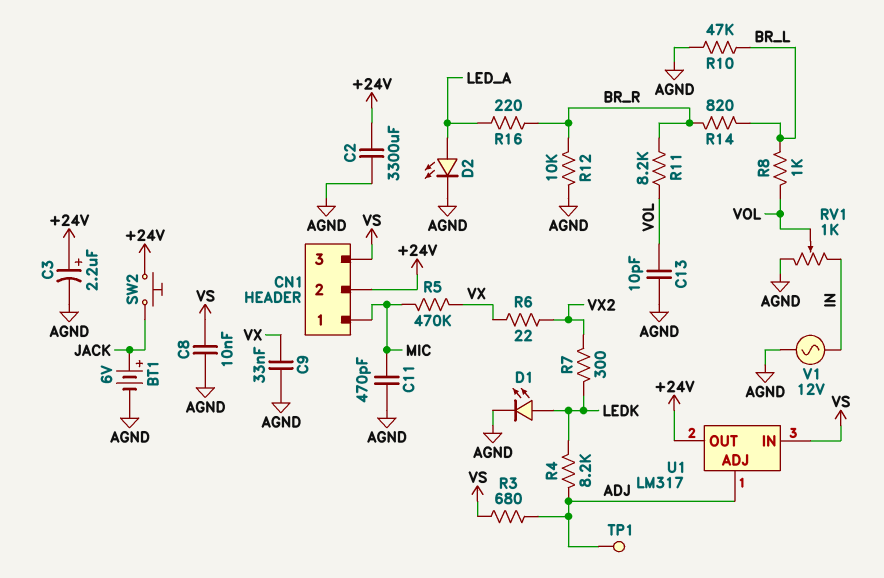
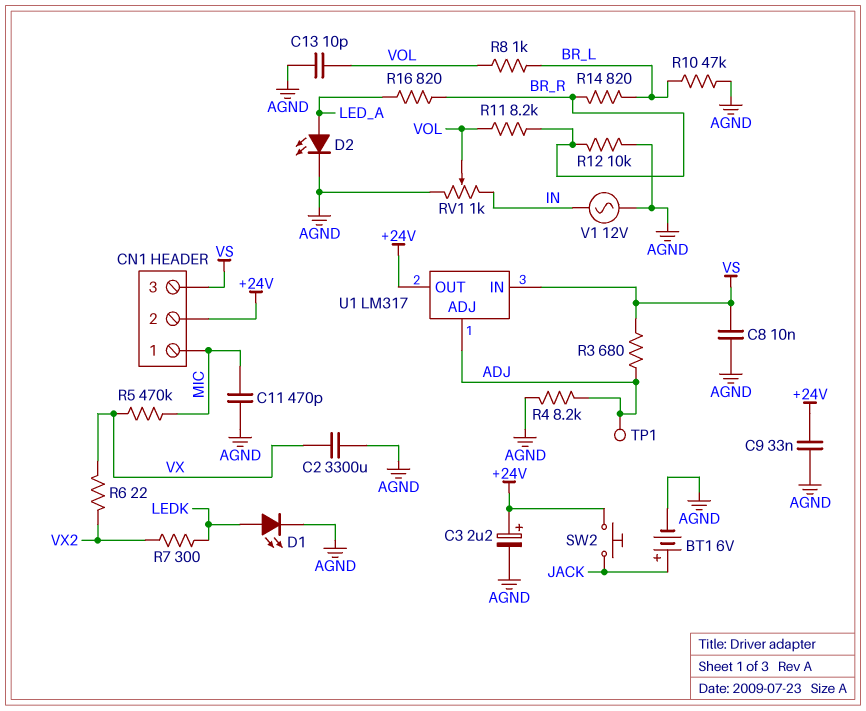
C2: 3300uF (+24V, AGND) -> 3300uF (AGND, VX)
C9: 33nF (AGND, VX) -> 33nF (+24V, AGND)
R4: 8.2k (ADJ, LEDK) -> 8.2k (ADJ, AGND)
R16: 220 (BR_R, LED_A) -> 820 (BR_R, LED_A)

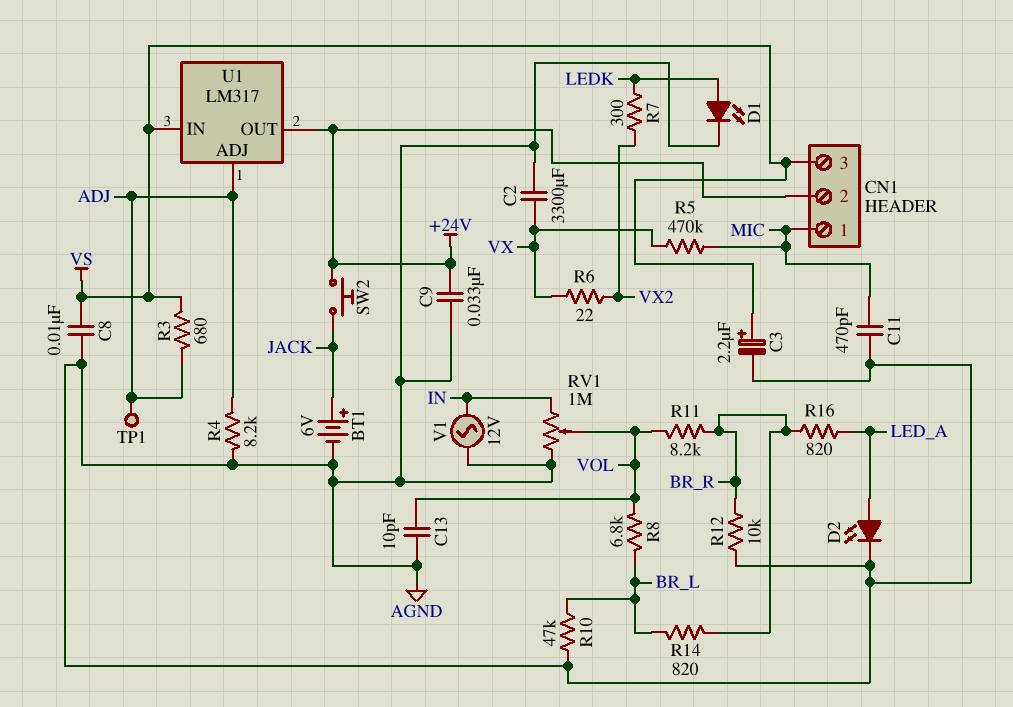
C3: 2.2uF (plus +24V, minus AGND) -> 2.2uF (plus VS, minus AGND)
R8: 1k (BR_L, VOL) -> 6.8k (BR_L, VOL)
RV1: 1k (AGND, IN, wiper VOL) -> 1M (AGND, IN, wiper VOL)

